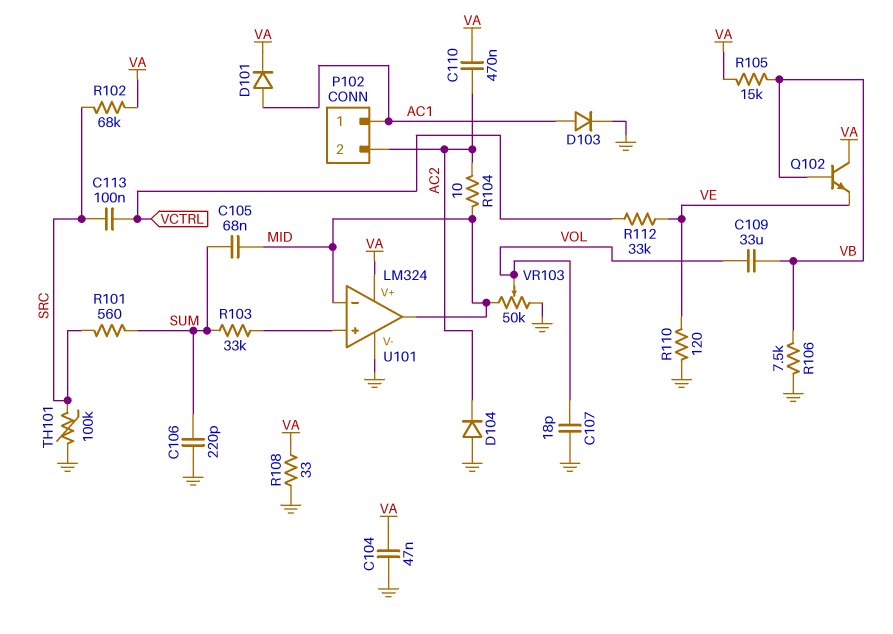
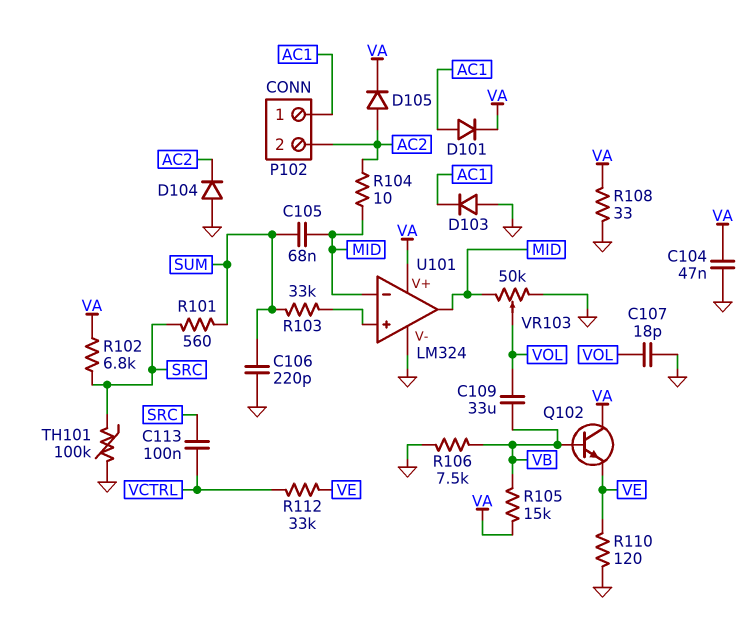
C110: 470nF (AC2, VA) -> none
D103: diode (A AC1, K GND) -> diode (A GND, K AC1)
D105: none -> diode (A AC2, K VA)
R102: 68k (SRC, VA) -> 6.8k (SRC, VA)

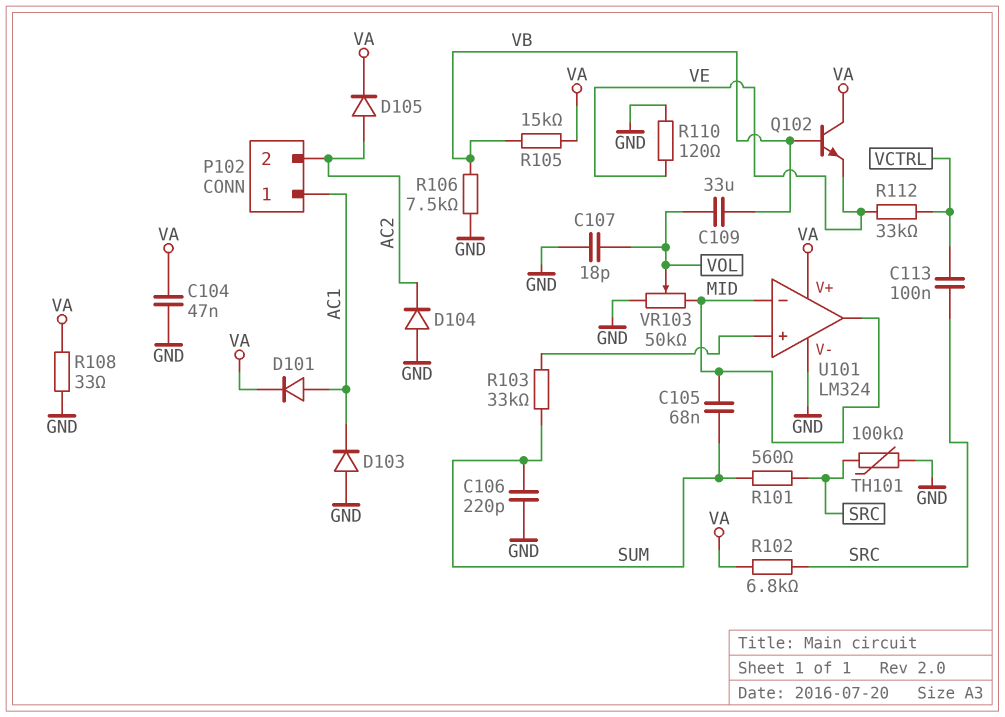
R104: 10 (AC2, MID) -> none

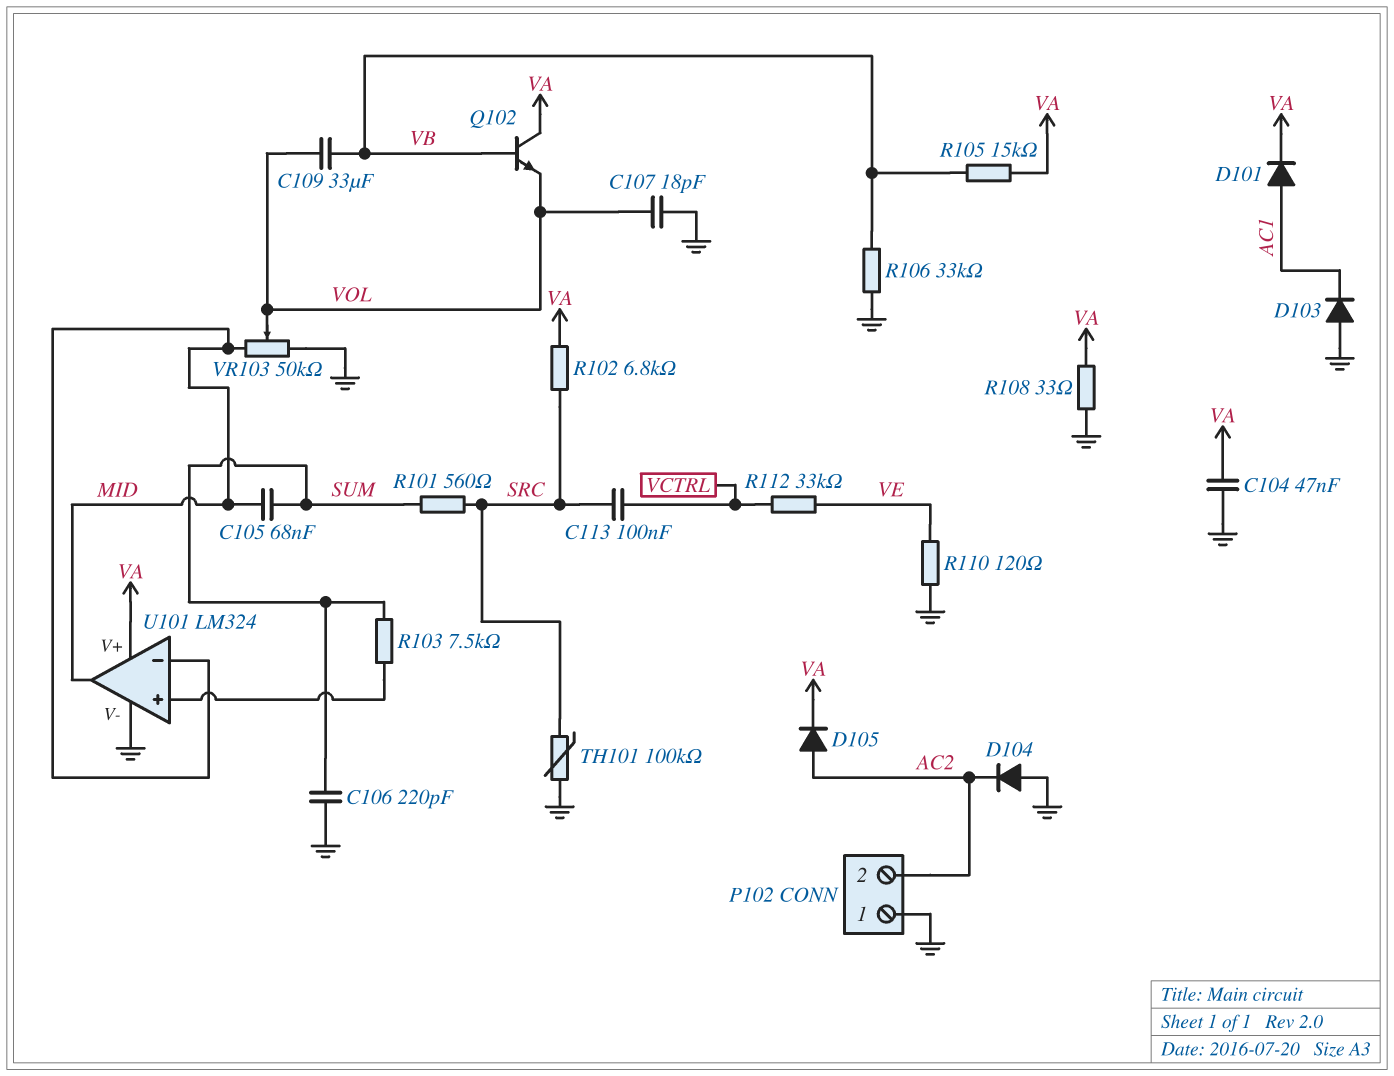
P102 pin 1: AC1 -> GND
Q102: NPN (B VB, C VA, E VE) -> NPN (B VB, C VA, E VOL)
R103: 33k (SUM, U101/in+) -> 7.5k (SUM, U101/in+)
R106: 7.5k (GND, VB) -> 33k (GND, VB)

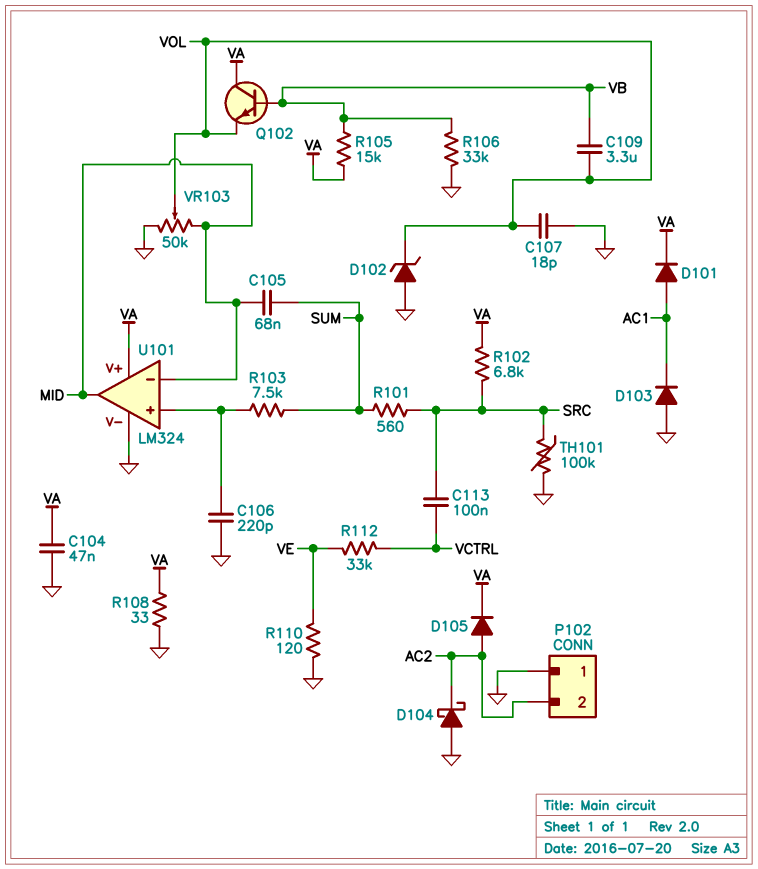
C106: 220pF (GND, SUM) -> 220pF (GND, U101/in+)
C109: 33uF (VB, VOL) -> 3.3uF (VB, VOL)
D102: none -> zener (A GND, K VOL)
D104: diode (A GND, K AC2) -> schottky (A GND, K AC2)

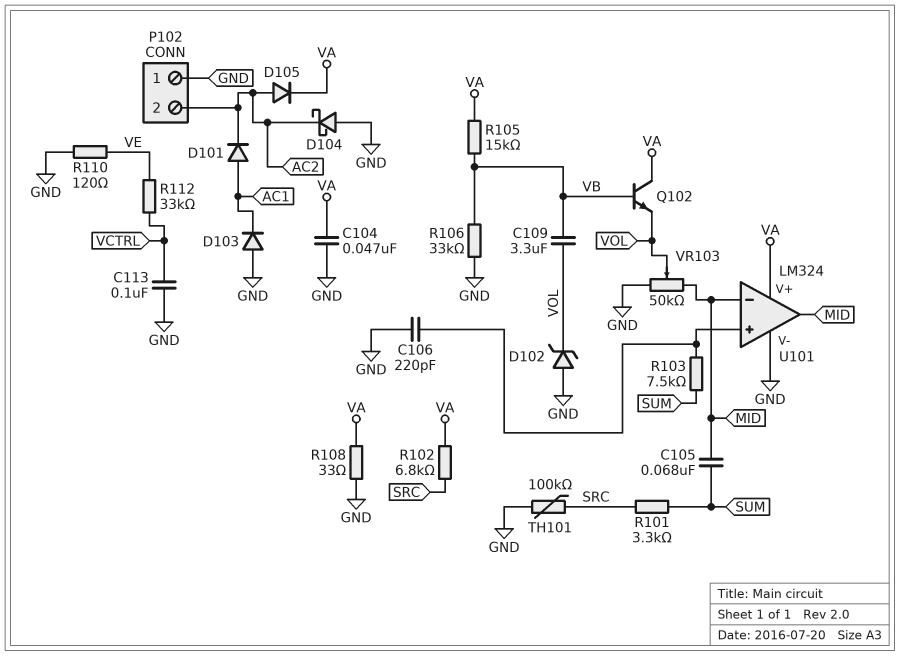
C107: 18pF (GND, VOL) -> none
C113: 100nF (SRC, VCTRL) -> 100nF (GND, VCTRL)
D101: diode (A AC1, K VA) -> diode (A AC1, K AC2)
R101: 560 (SRC, SUM) -> 3.3k (SRC, SUM)

